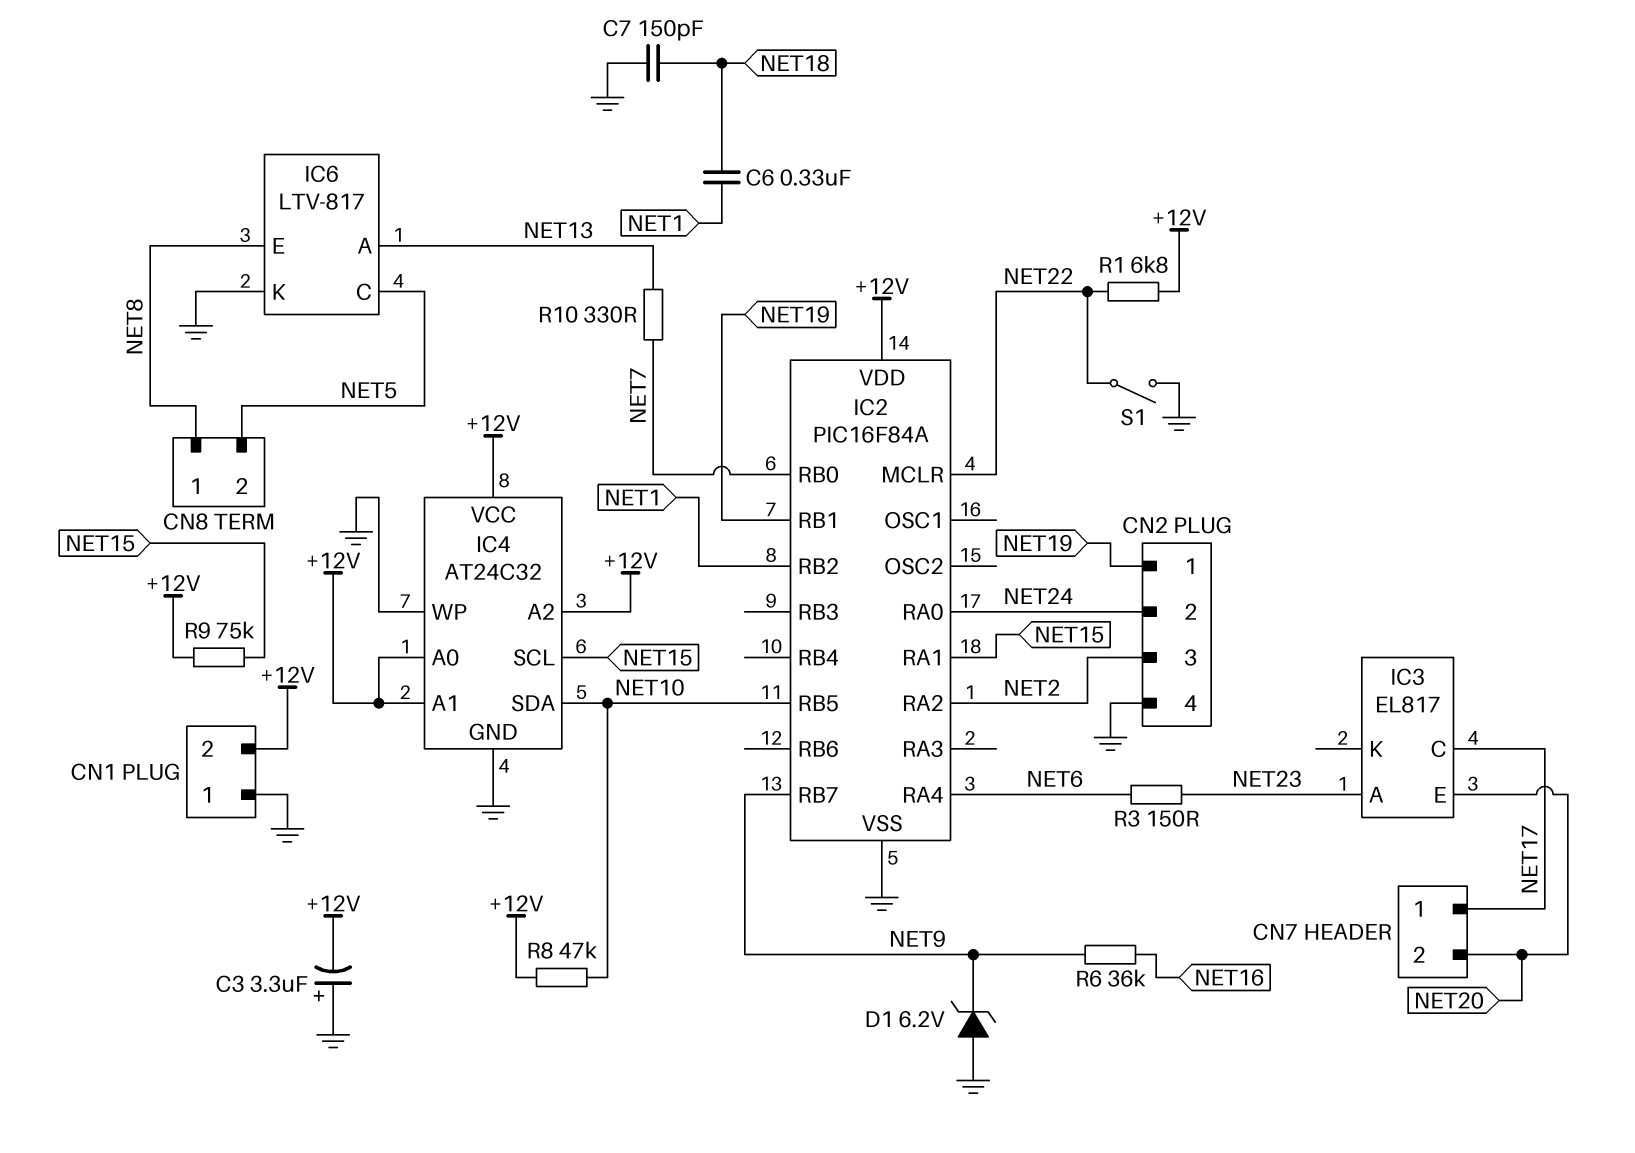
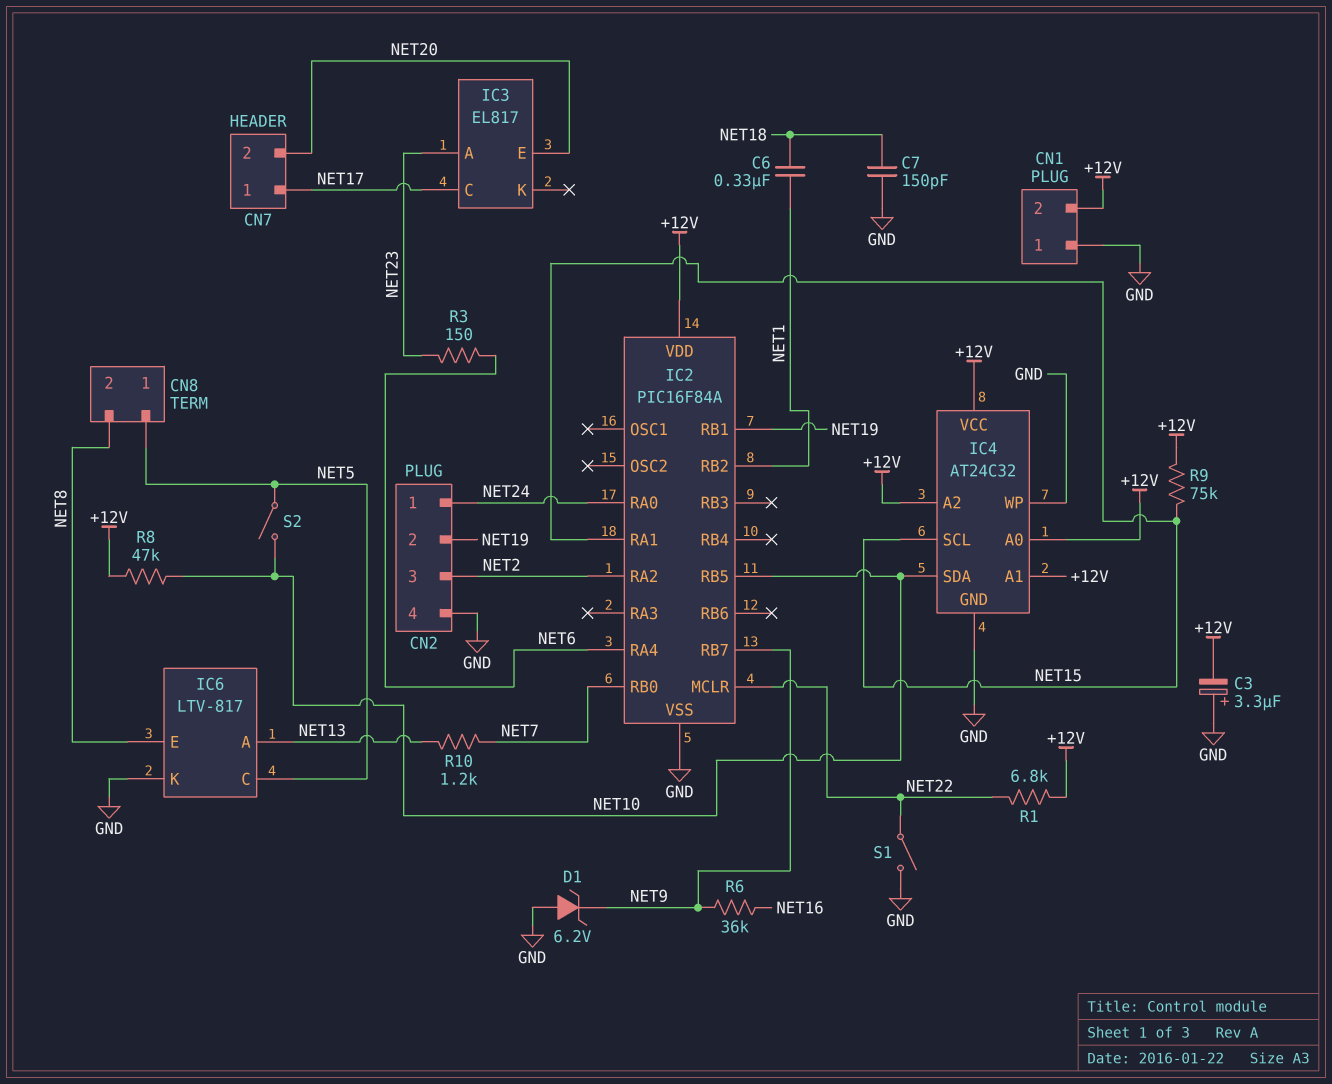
CN2 pin 1: NET19 -> NET24
CN2 pin 2: NET24 -> NET19
CN8 pin 1: NET8 -> NET5
CN8 pin 2: NET5 -> NET8
R10: 330 (NET7, NET13) -> 1.2k (NET7, NET13)
S2: none -> switch (NET5, NET10)

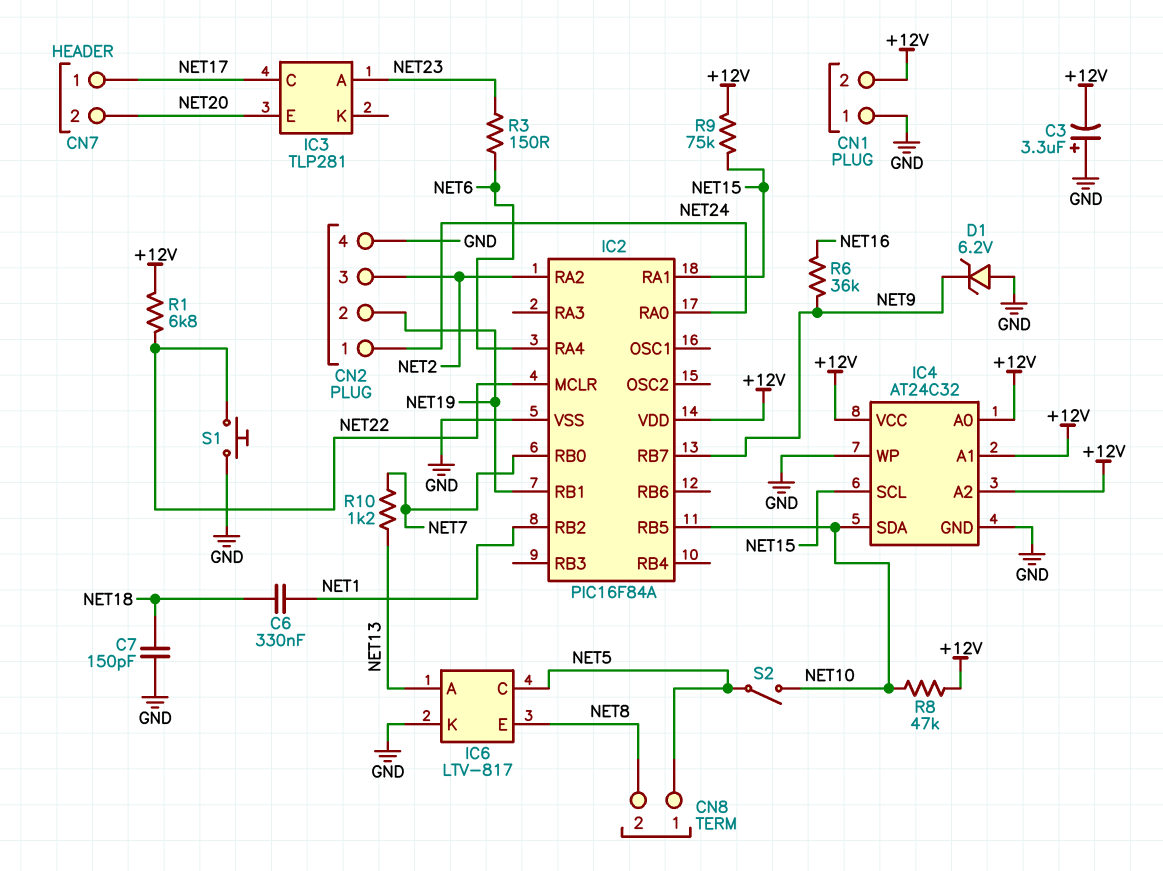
IC3: EL817 -> TLP281
S1: switch (GND, NET22) -> button (GND, NET22)

